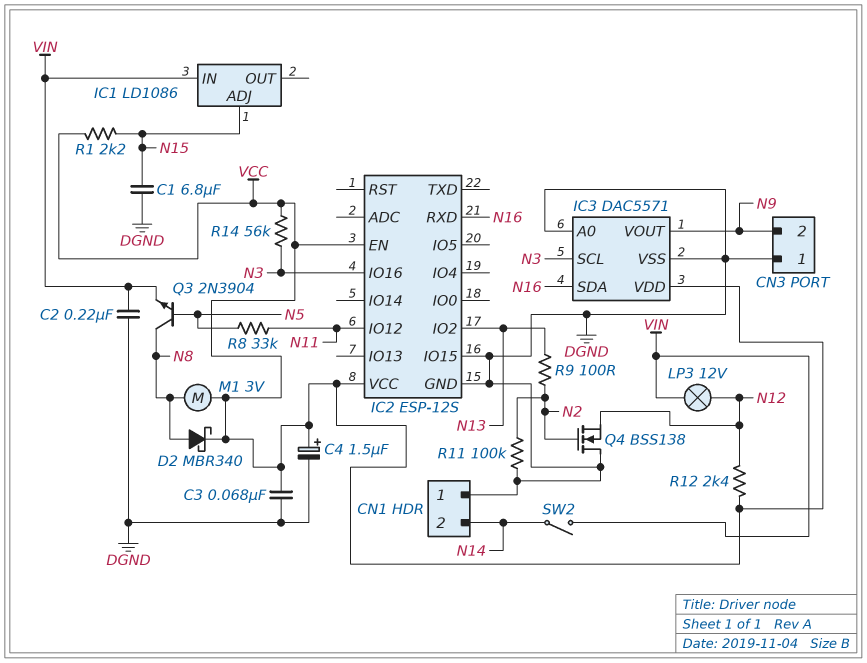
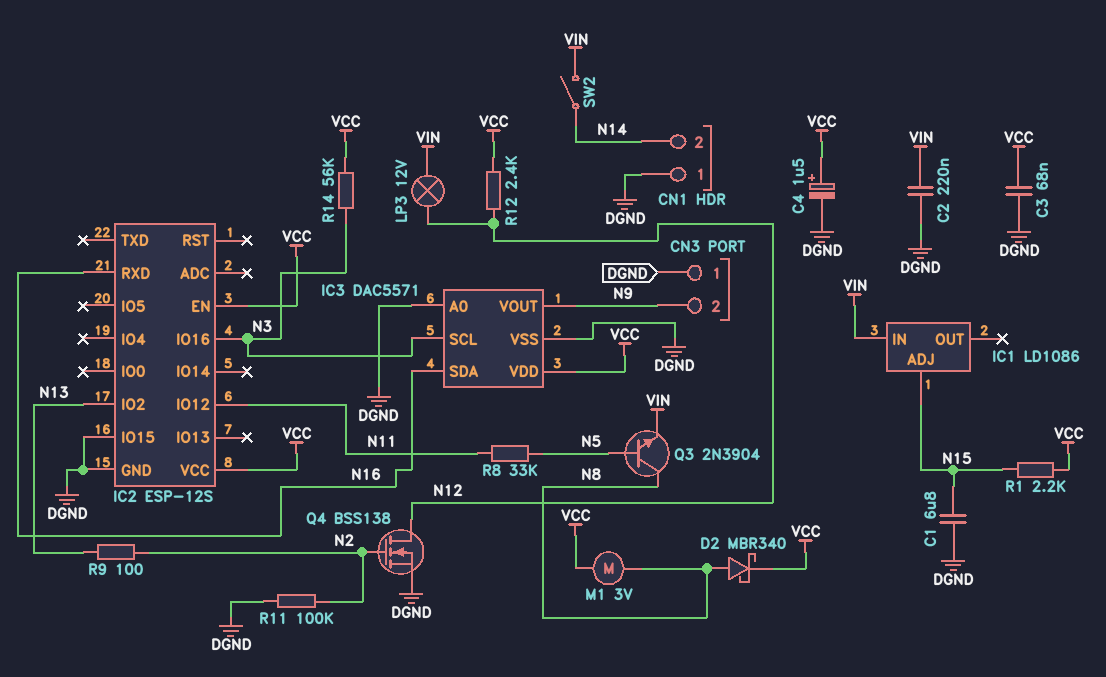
Q4: NMOS BSS138 (G N2, D DGND, S N12) -> NMOS BSS138 (G N2, D N12, S DGND)

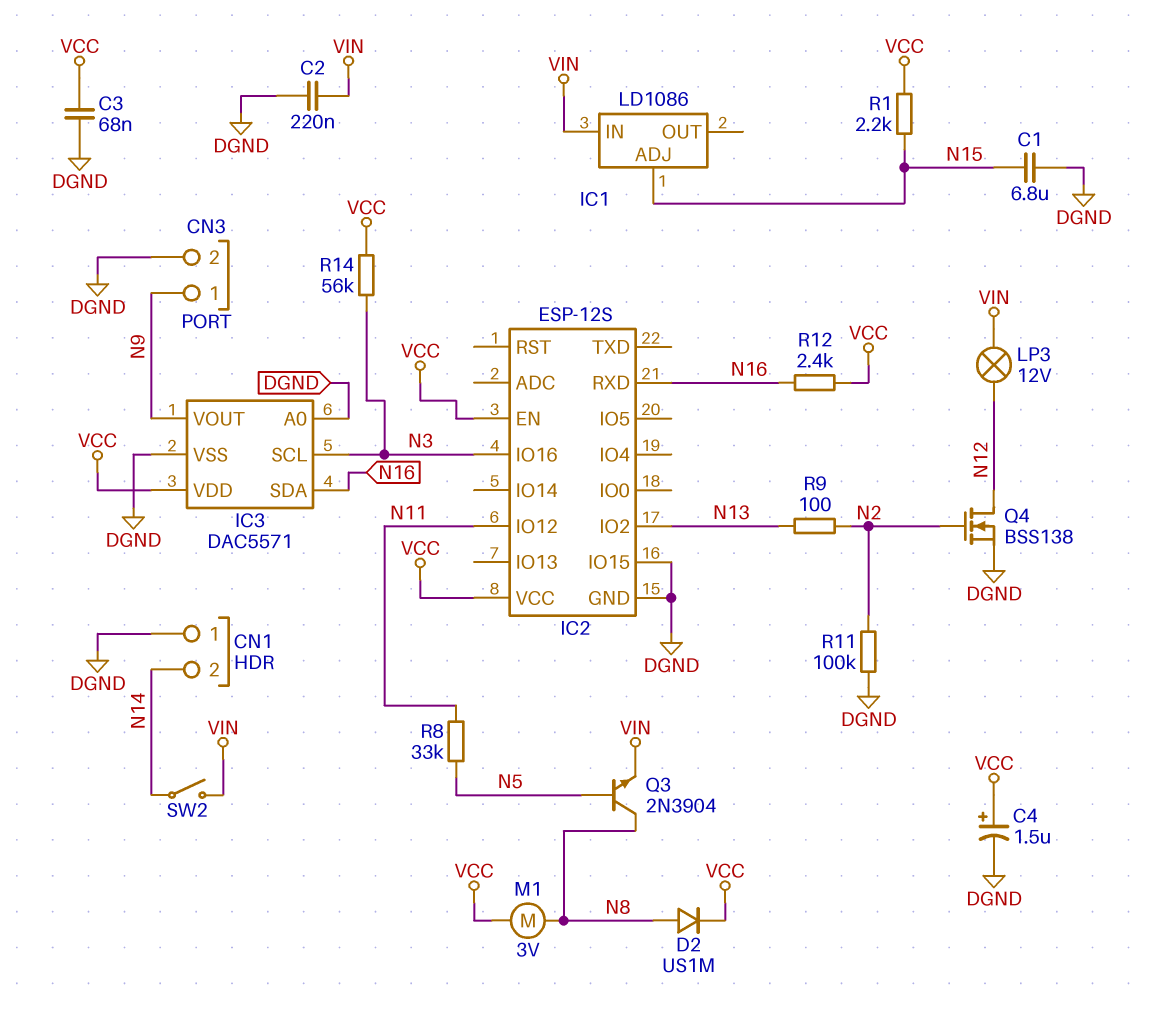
CN3 pin 1: DGND -> N9
CN3 pin 2: N9 -> DGND
D2: schottky MBR340 (A N8, K VCC) -> diode US1M (A N8, K VCC)
R12: 2.4k (N12, VCC) -> 2.4k (N16, VCC)

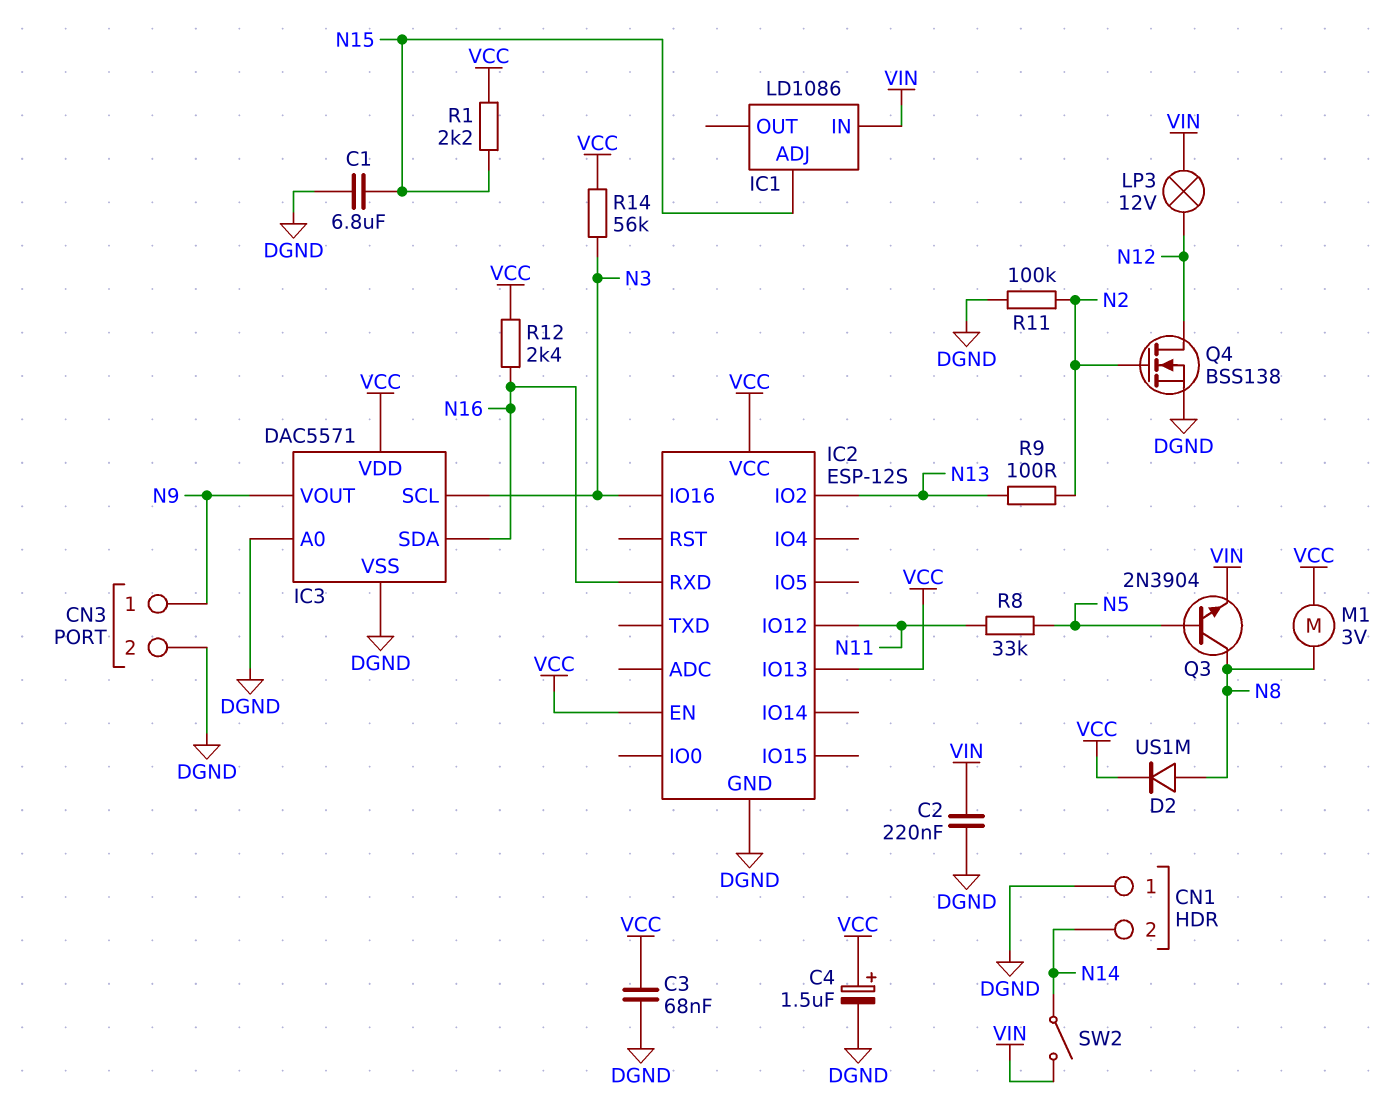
IC2 pin IO13: none -> VCC
IC2 pin IO15: DGND -> none

